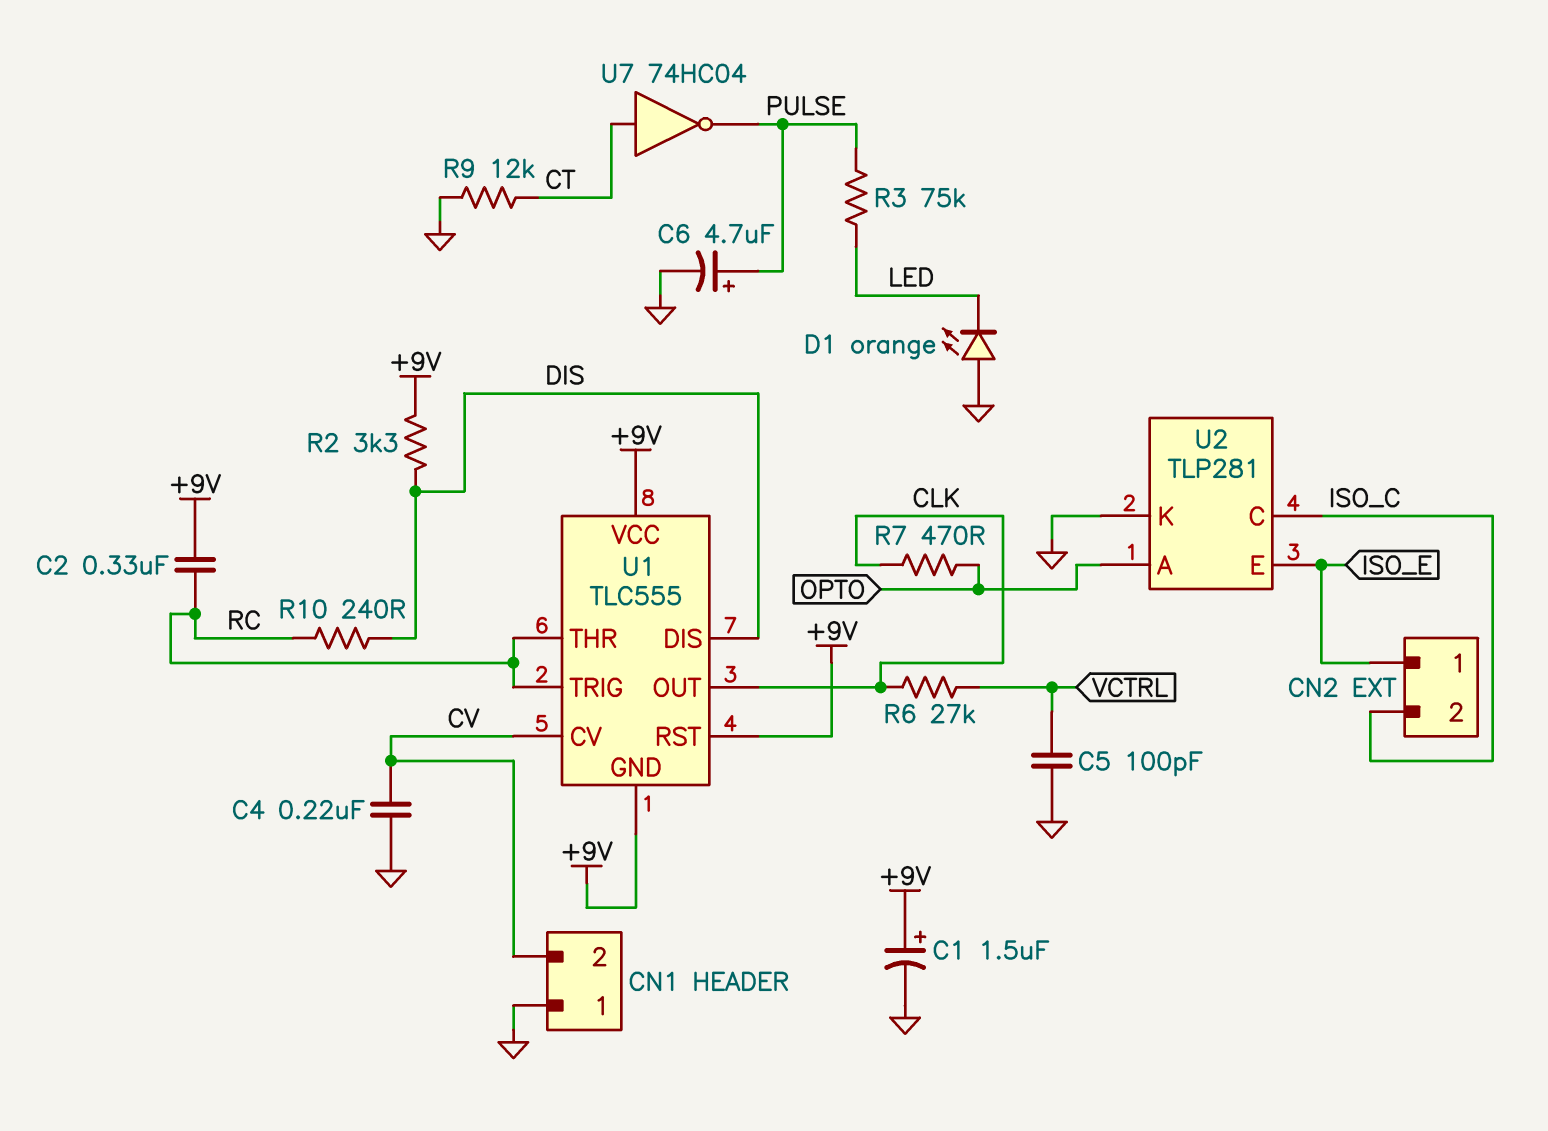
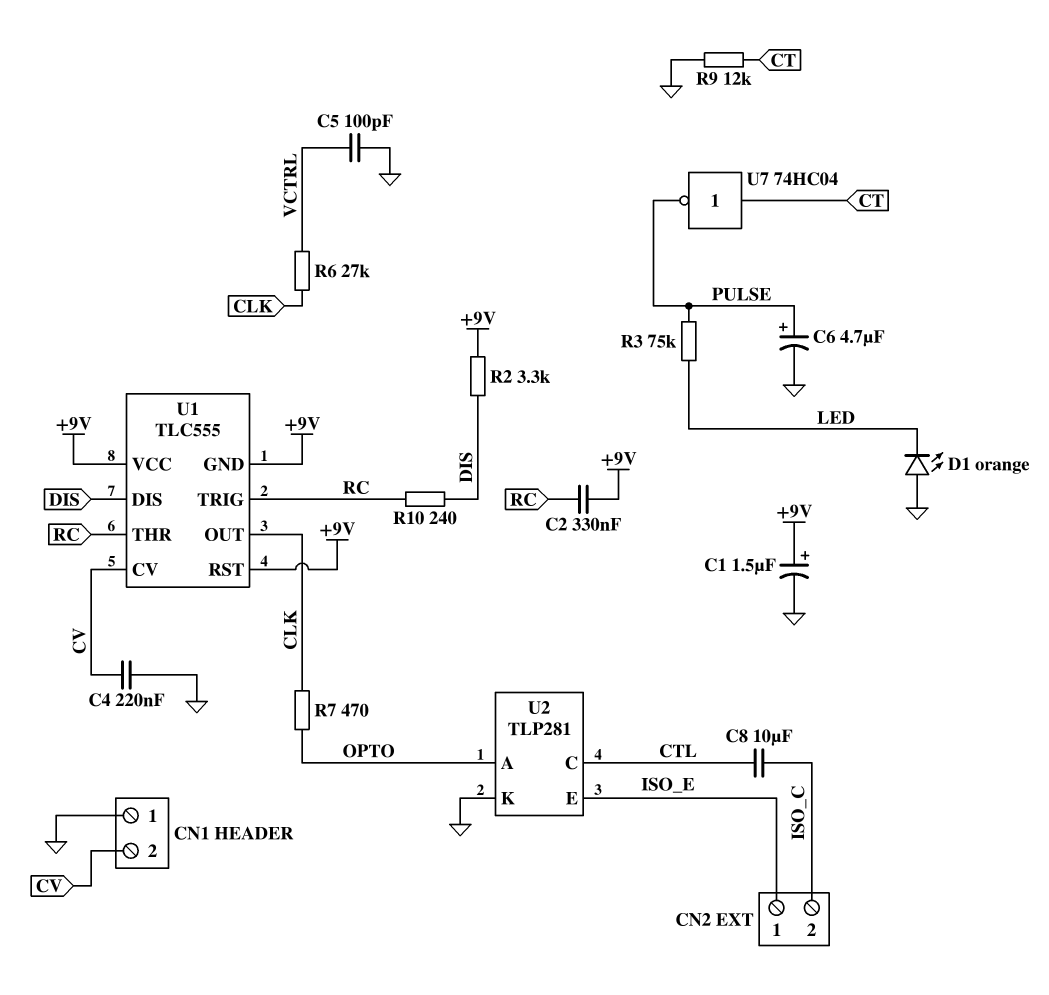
C8: none -> 10uF (CTL, ISO_C)
U2 pin C: ISO_C -> CTL

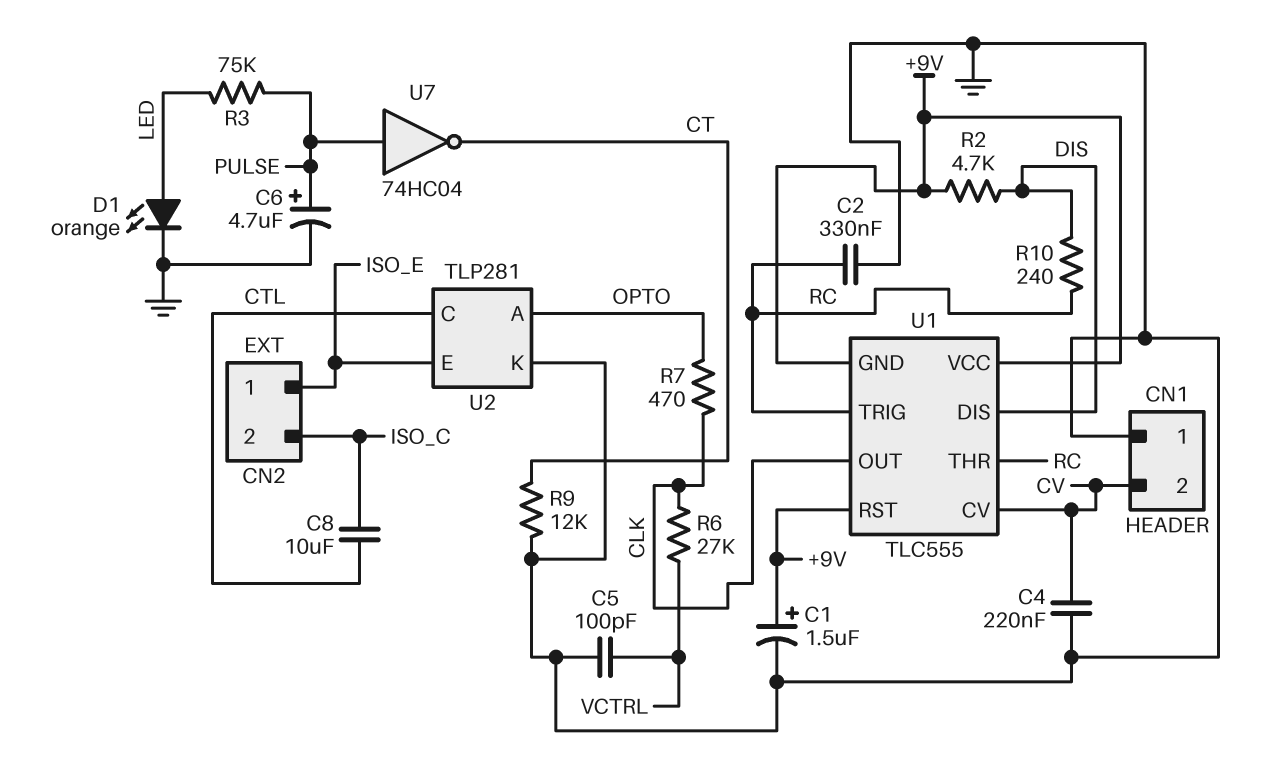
C2: 330nF (+9V, RC) -> 330nF (GND, RC)
D1: LED orange (A GND, K LED) -> LED orange (A LED, K GND)
R2: 3.3k (+9V, DIS) -> 4.7k (+9V, DIS)
U7: NOT 74HC04 (in CT, out PULSE) -> NOT 74HC04 (in PULSE, out CT)

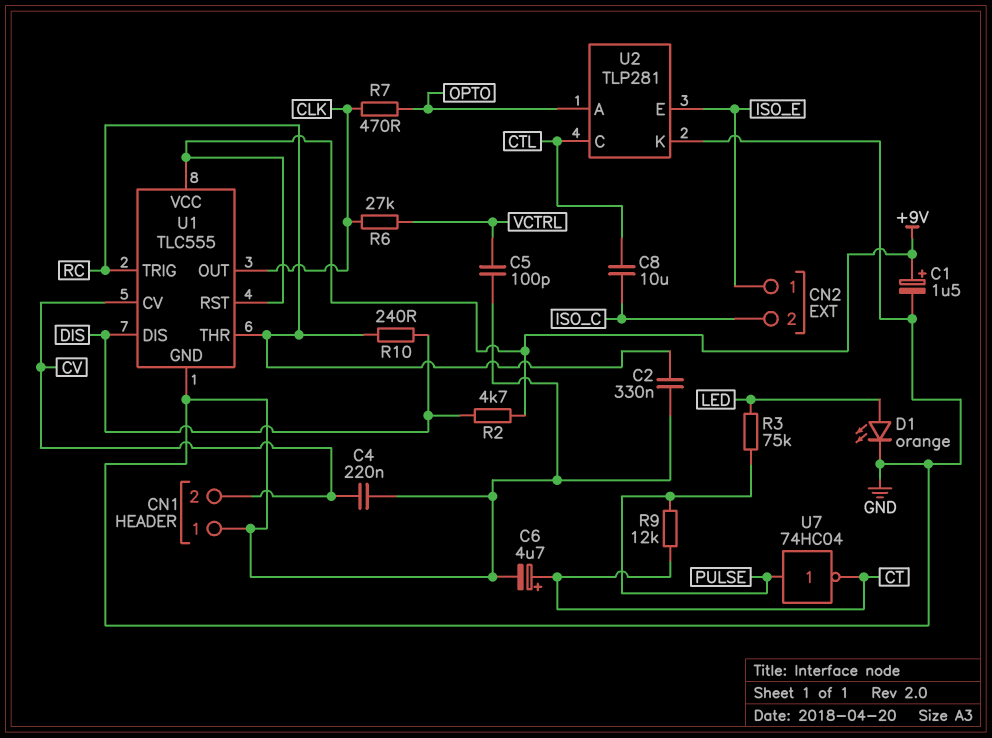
C6: 4.7uF (plus PULSE, minus GND) -> 4.7uF (plus CT, minus GND)
R9: 12k (CT, GND) -> 12k (CT, PULSE)
U1 pin GND: +9V -> GND

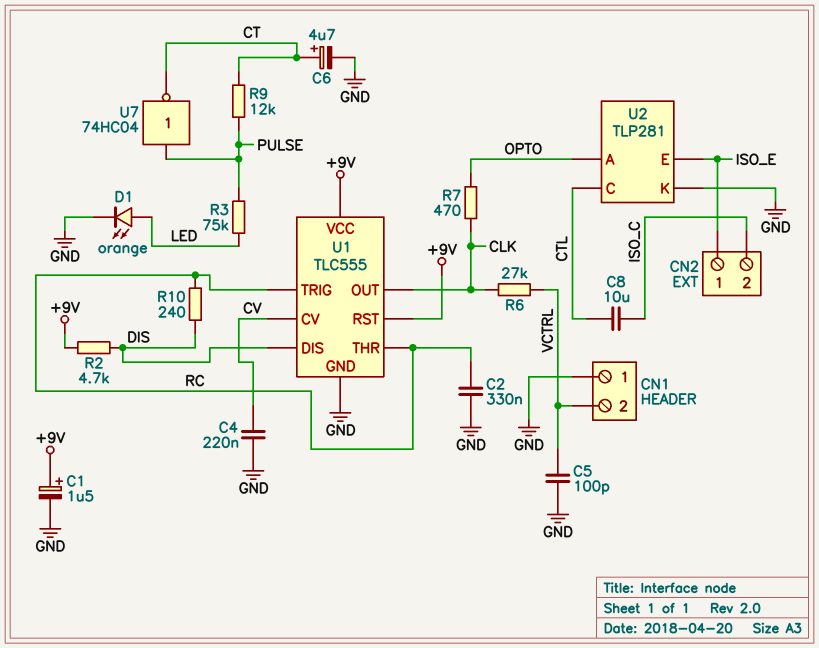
CN1 pin 2: CV -> VCTRL

